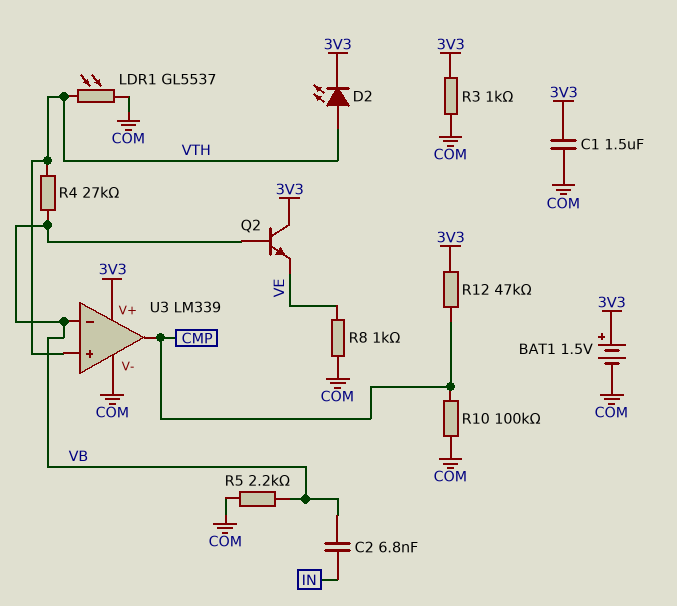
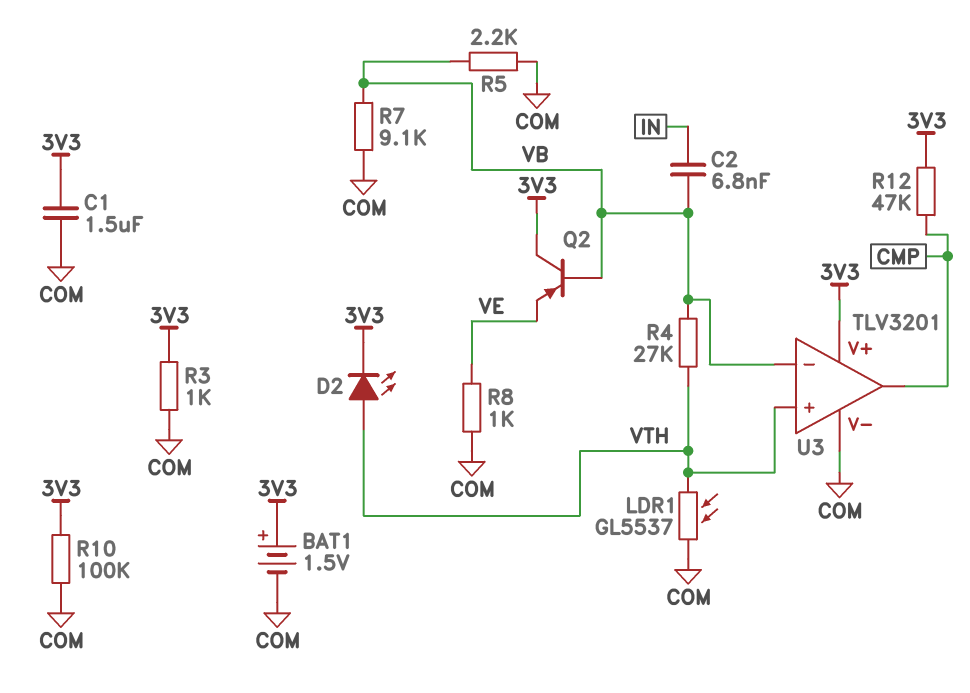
Q2: NPN (B VB, C 3V3, E VE) -> PNP (B VB, C 3V3, E VE)
R7: none -> 9.1k (COM, VB)
R10: 100k (CMP, COM) -> 100k (3V3, COM)
U3: LM339 -> TLV3201

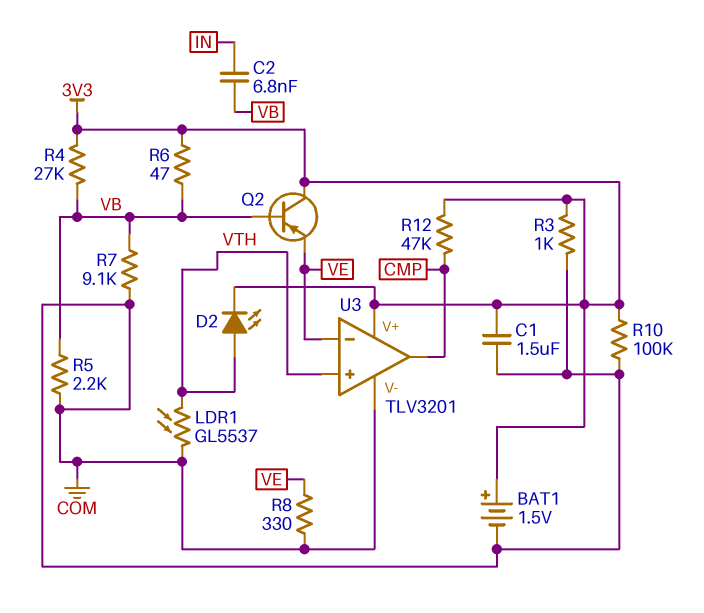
R4: 27k (VB, VTH) -> 27k (3V3, VB)
R6: none -> 47 (3V3, VB)
R8: 1k (COM, VE) -> 330 (COM, VE)
U3 pin in-: VB -> VE

